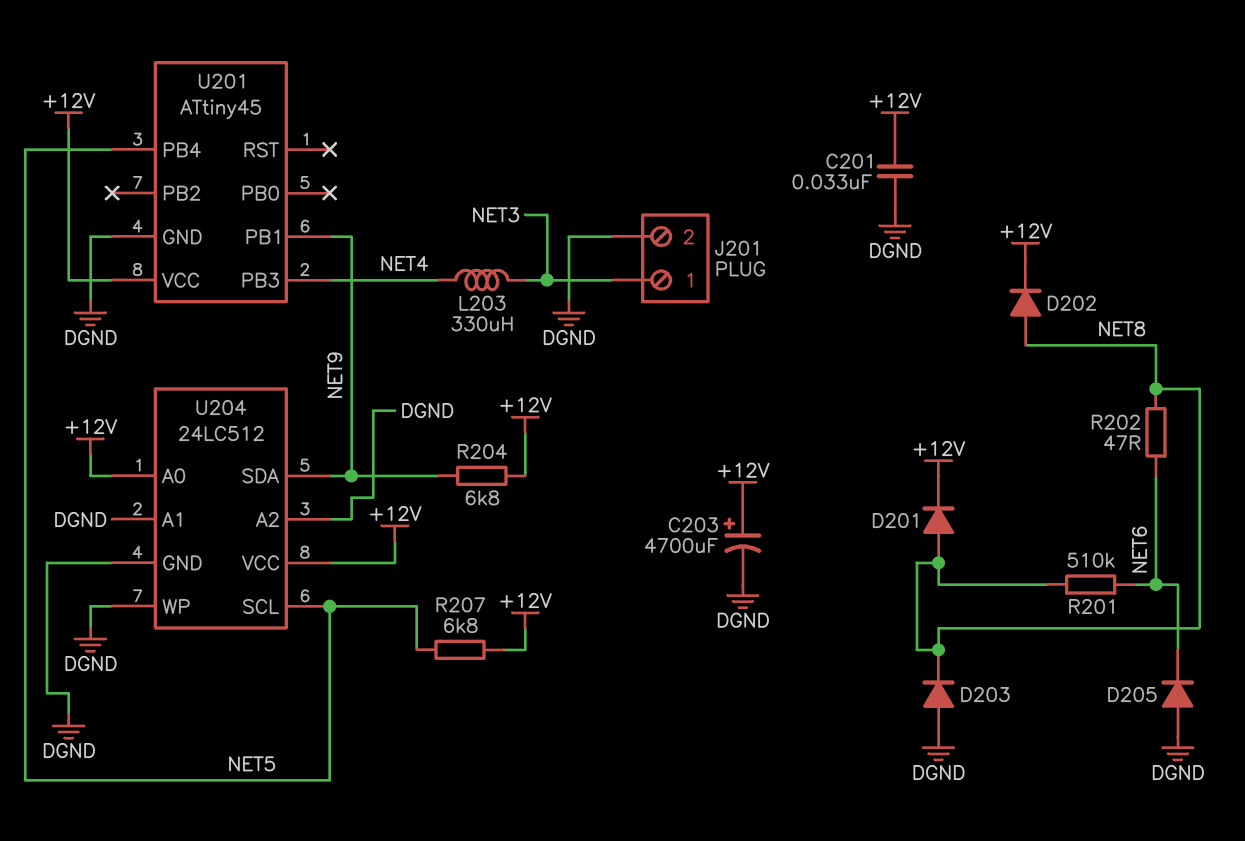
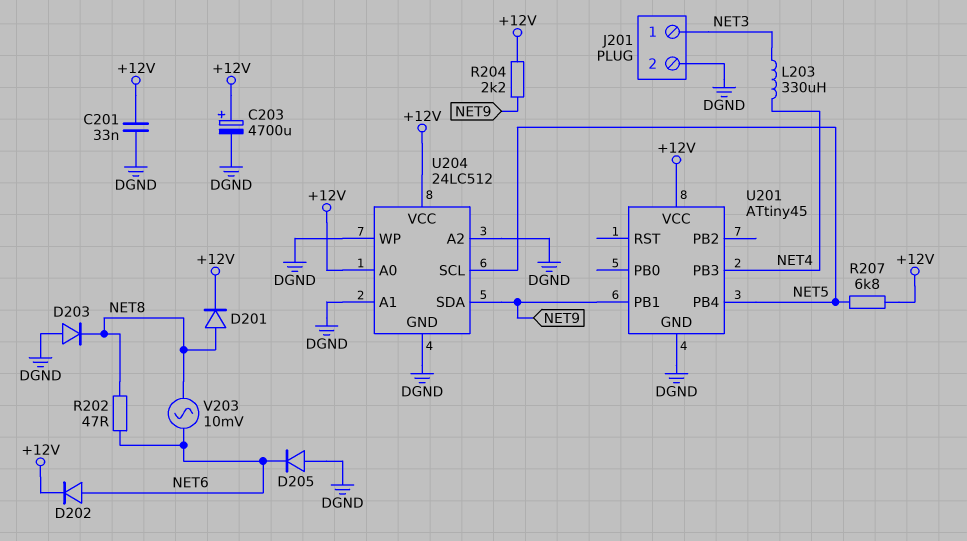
D202: diode (A NET8, K +12V) -> diode (A NET6, K +12V)
R201: 510k (NET6, NET8) -> none
R204: 6.8k (+12V, NET9) -> 2.2k (+12V, NET9)
V203: none -> AC 10mV (NET6, NET8)

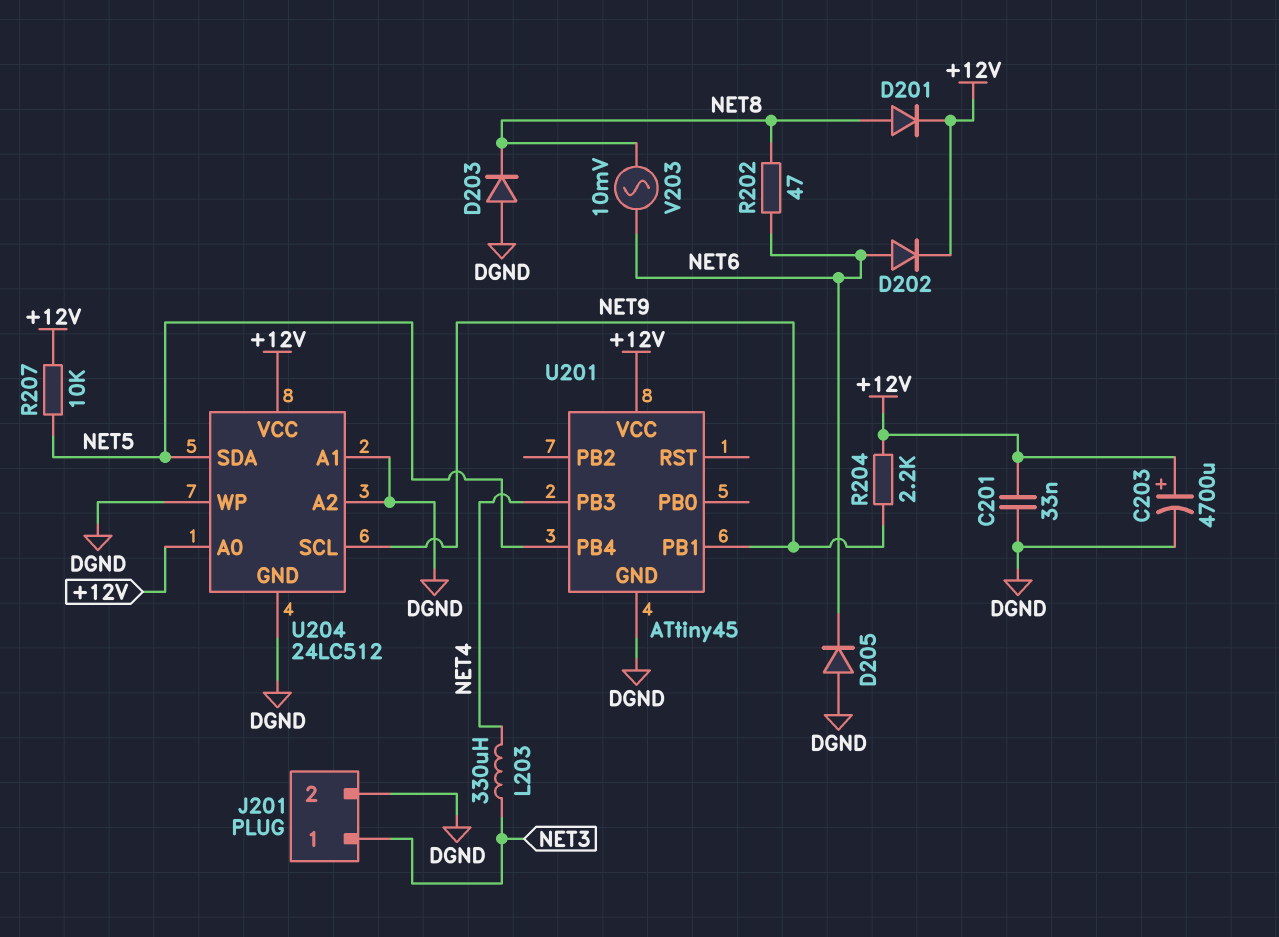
R207: 6.8k (+12V, NET5) -> 10k (+12V, NET5)
U204 pin SCL: NET5 -> NET9
U204 pin SDA: NET9 -> NET5

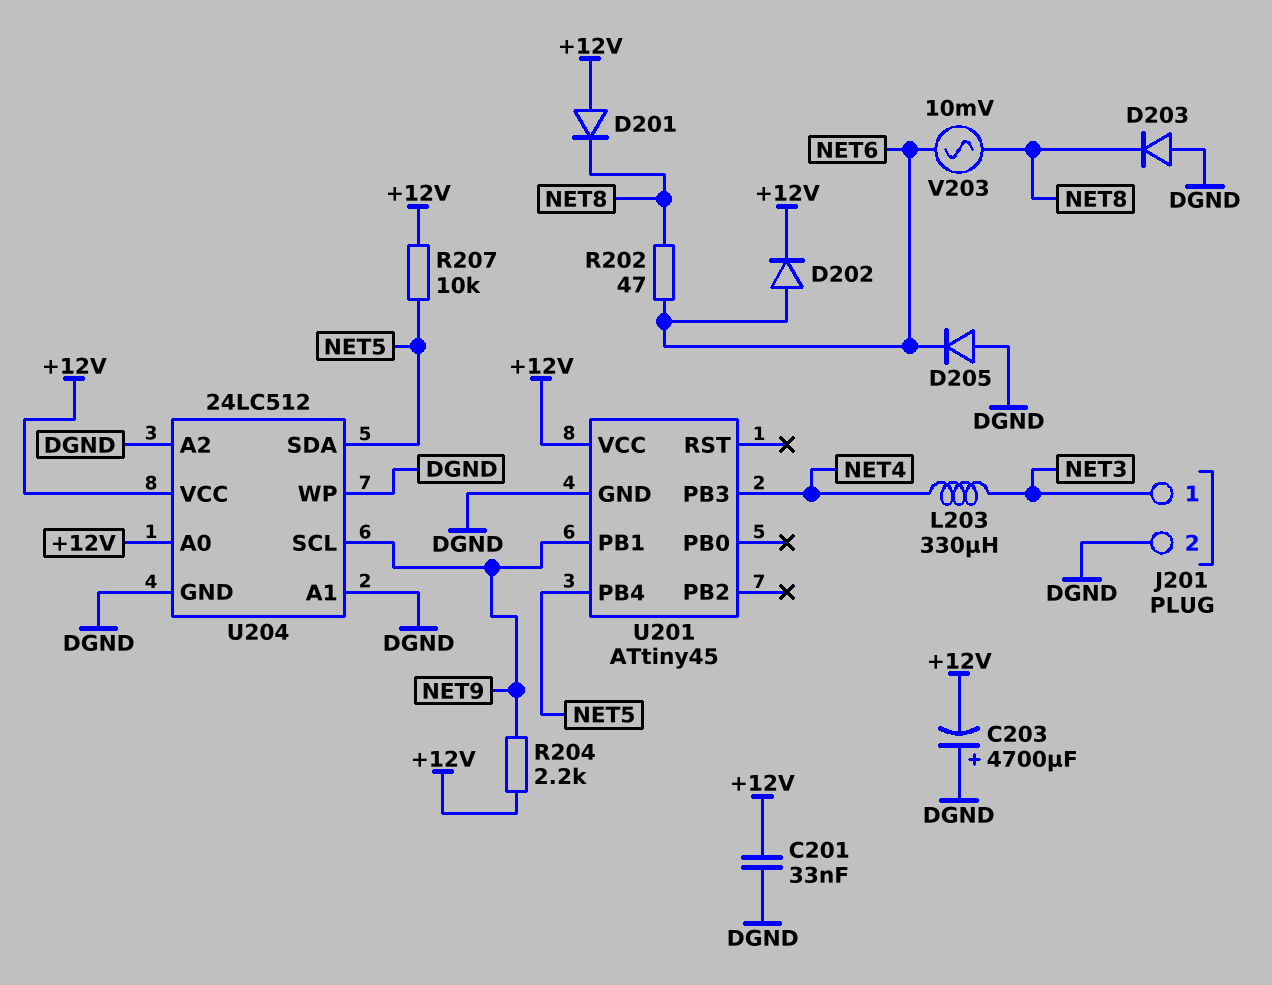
C203: 4700uF (plus +12V, minus DGND) -> 4700uF (plus DGND, minus +12V)
D201: diode (A NET8, K +12V) -> diode (A +12V, K NET8)

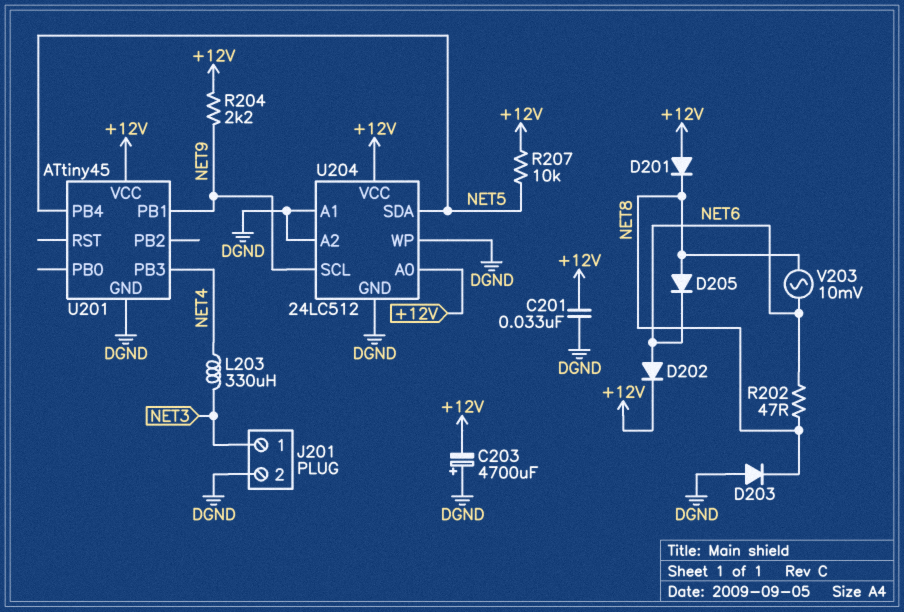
D205: diode (A DGND, K NET6) -> diode (A NET8, K NET6)

